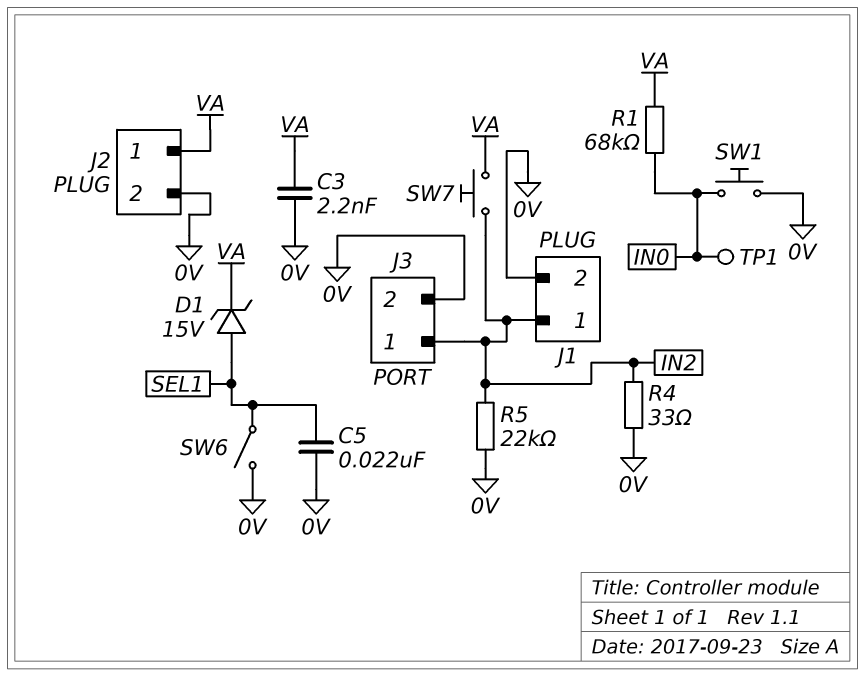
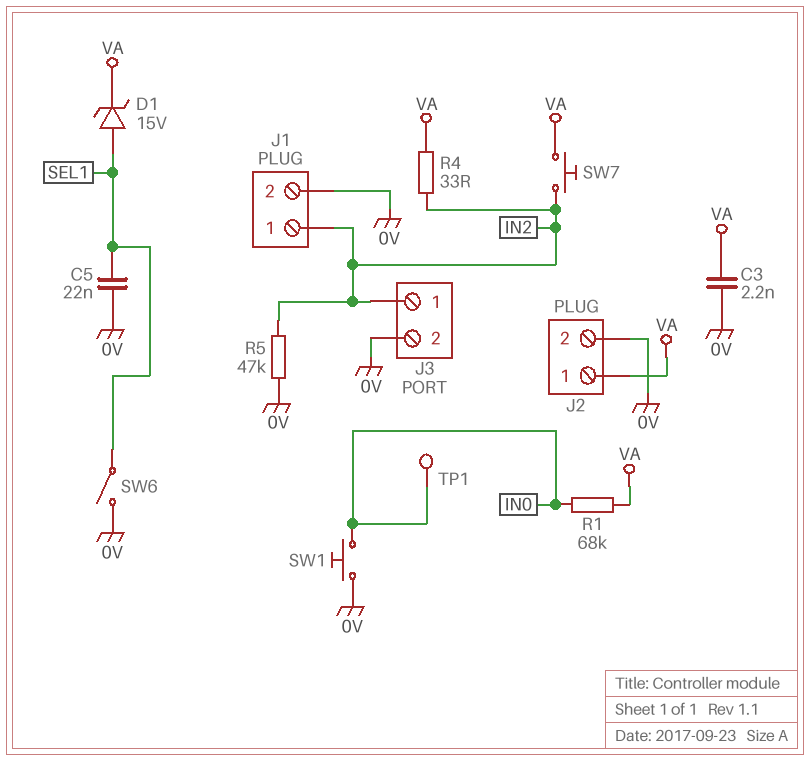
R4: 33 (0V, IN2) -> 33 (IN2, VA)
R5: 22k (0V, IN2) -> 47k (0V, IN2)

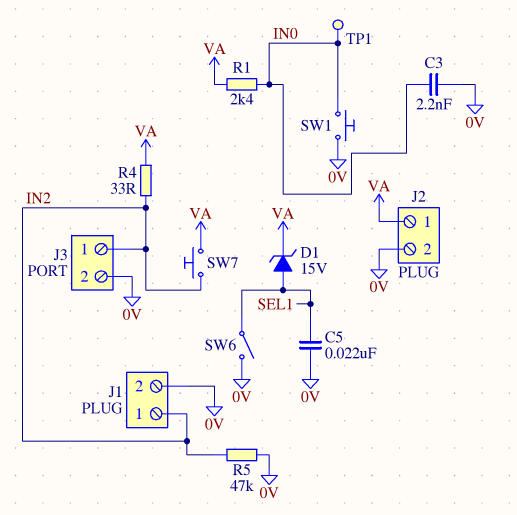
C3: 2.2nF (0V, VA) -> 2.2nF (0V, IN0)
R1: 68k (IN0, VA) -> 2.4k (IN0, VA)

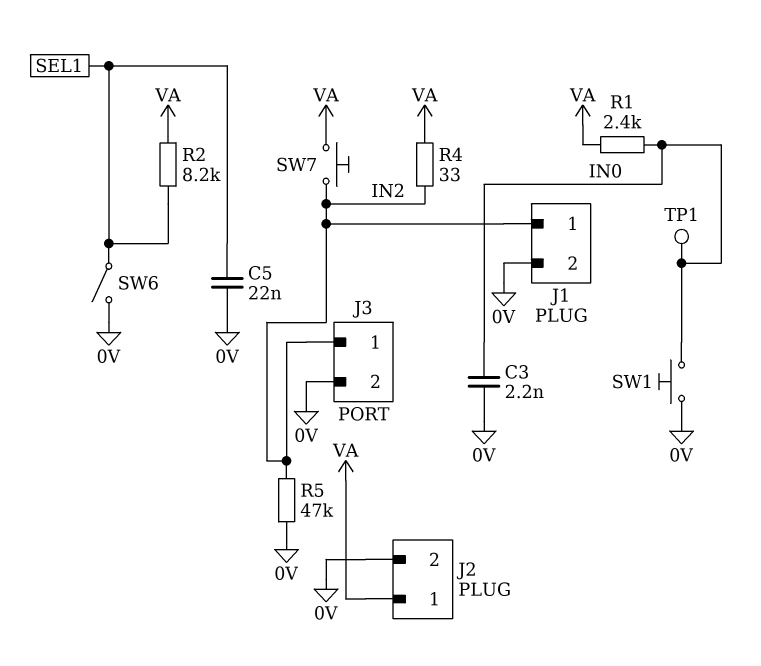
D1: zener 15V (A SEL1, K VA) -> none
R2: none -> 8.2k (SEL1, VA)

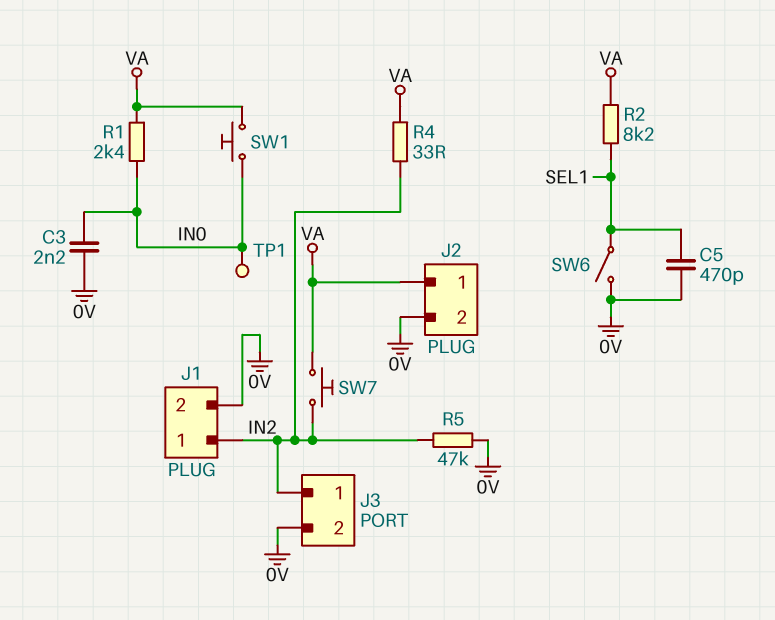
C5: 22nF (0V, SEL1) -> 470pF (0V, SEL1)
SW1: button (0V, IN0) -> button (IN0, VA)

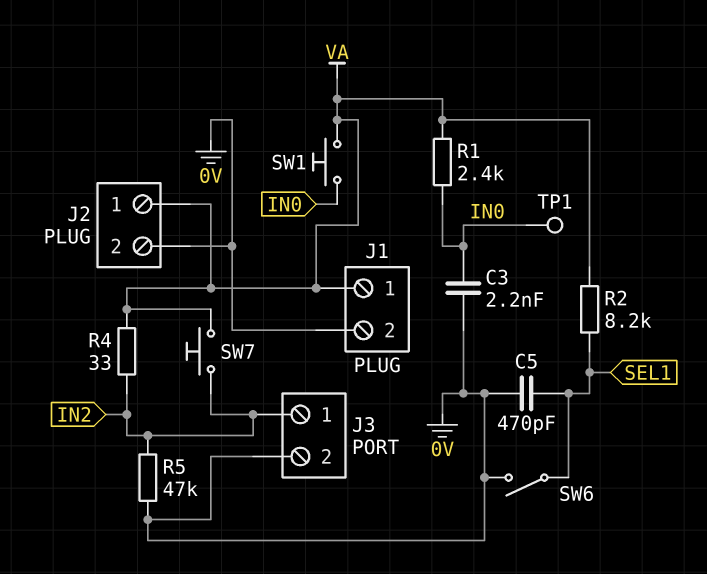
J1 pin 1: IN2 -> VA

